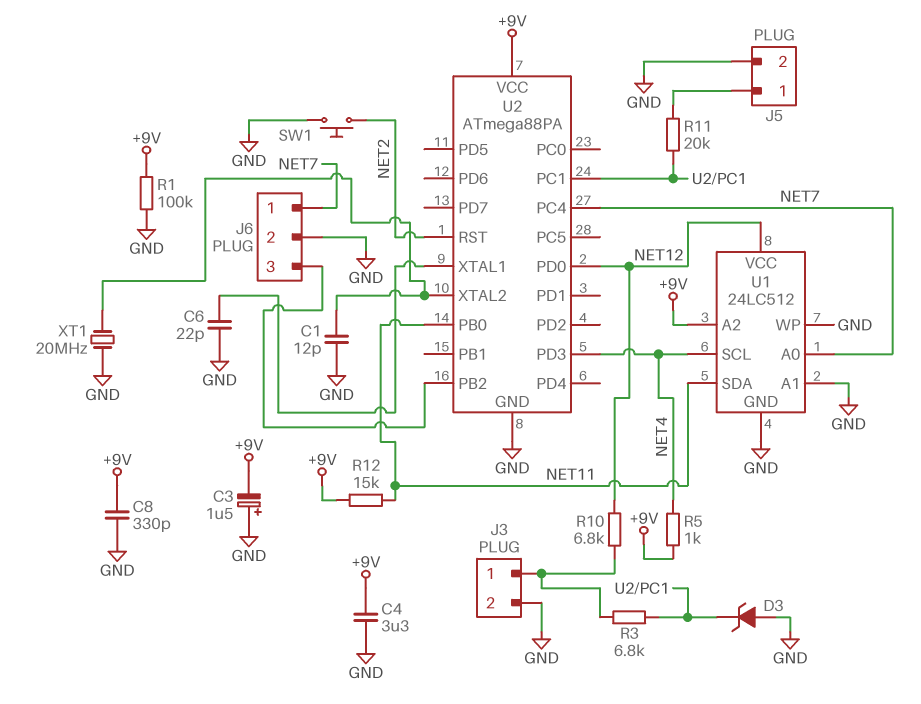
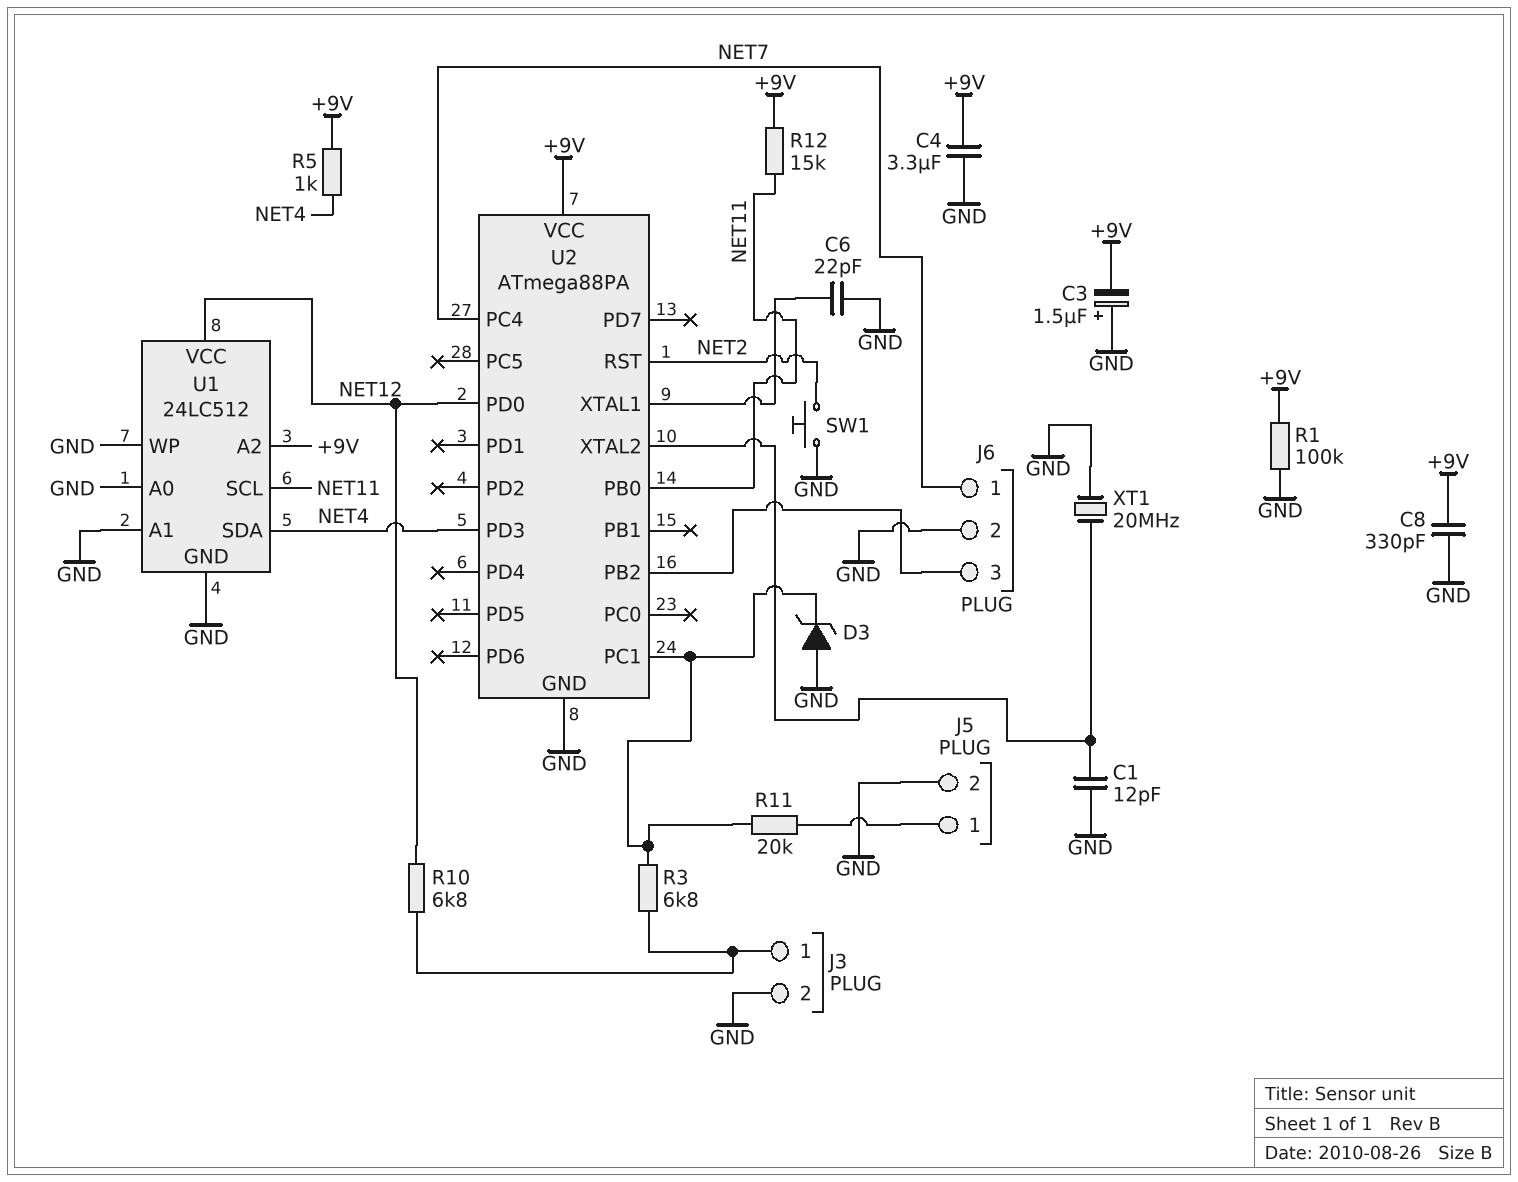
U1 pin A0: NET7 -> GND
U1 pin SCL: NET4 -> NET11
U1 pin SDA: NET11 -> NET4

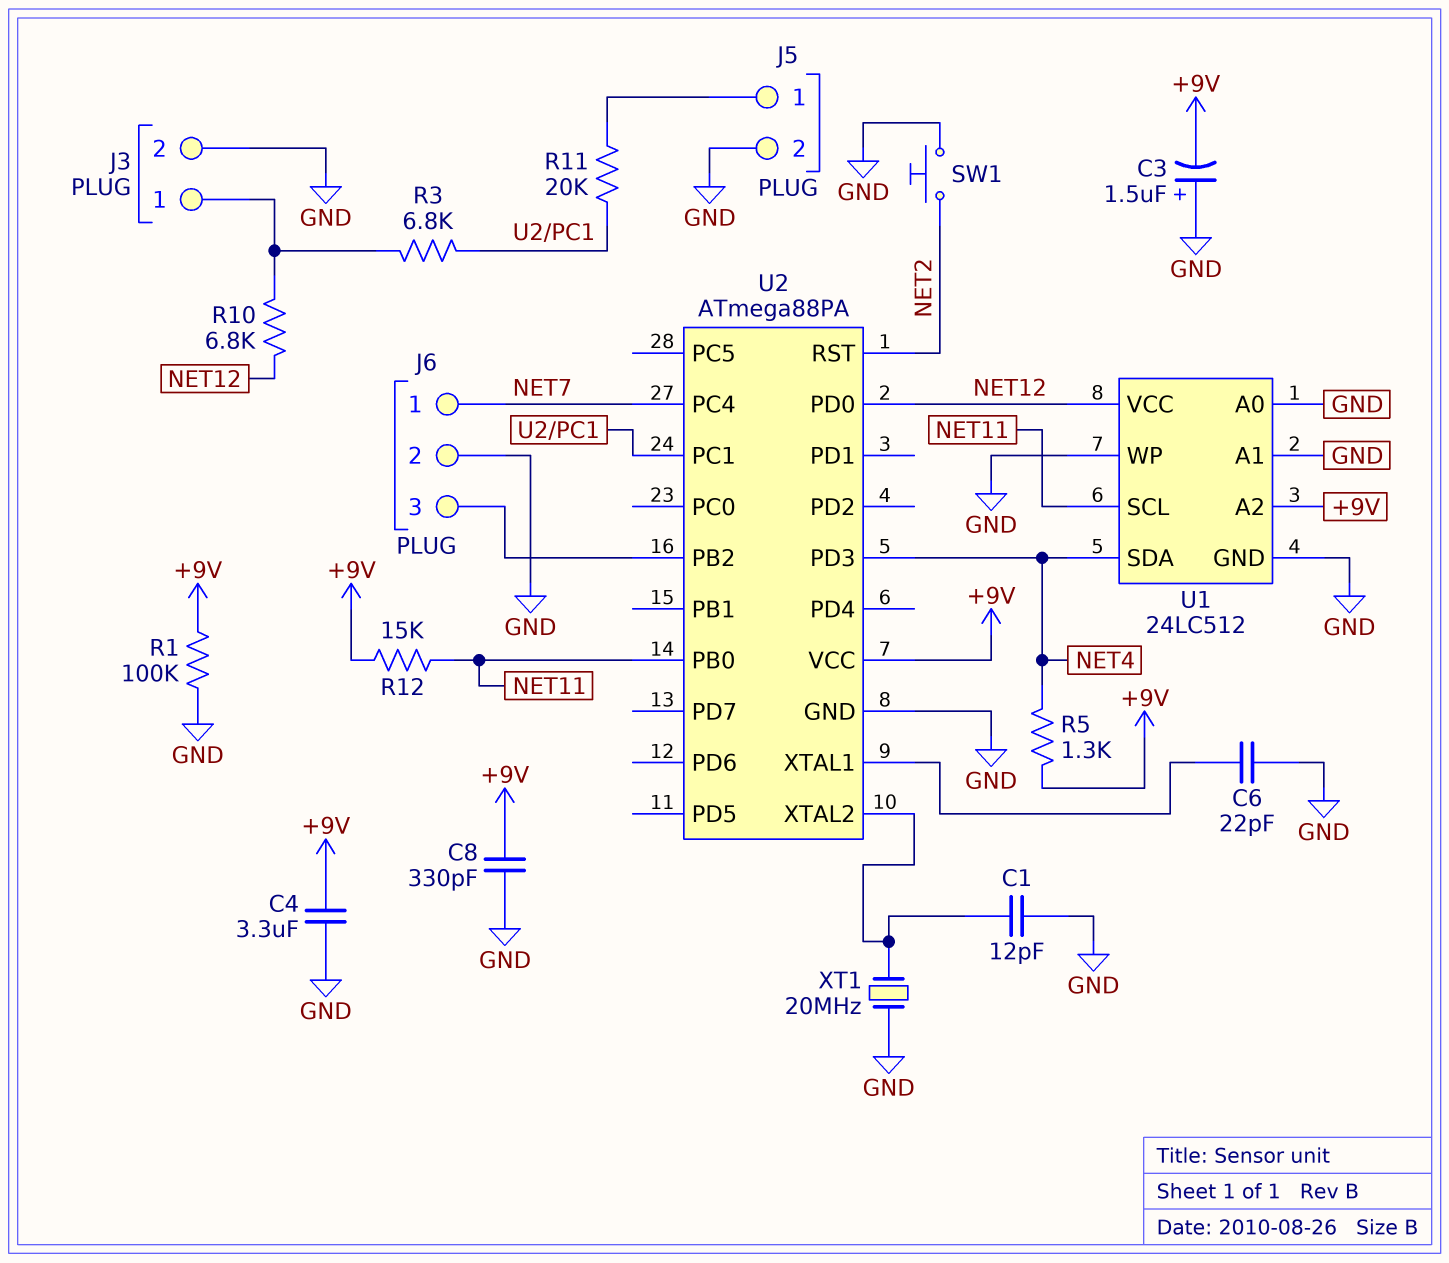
D3: zener (A GND, K U2/PC1) -> none
R5: 1k (+9V, NET4) -> 1.3k (+9V, NET4)

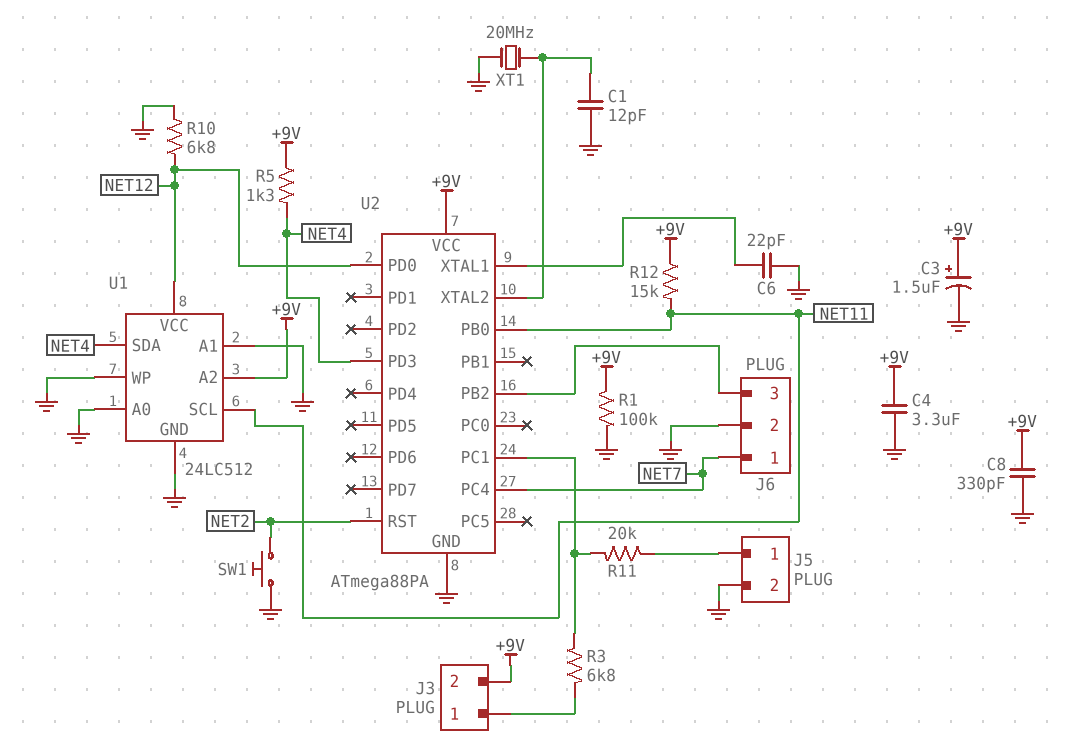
C3: 1.5uF (plus GND, minus +9V) -> 1.5uF (plus +9V, minus GND)
J3 pin 2: GND -> +9V
R10: 6.8k (J3/1, NET12) -> 6.8k (GND, NET12)

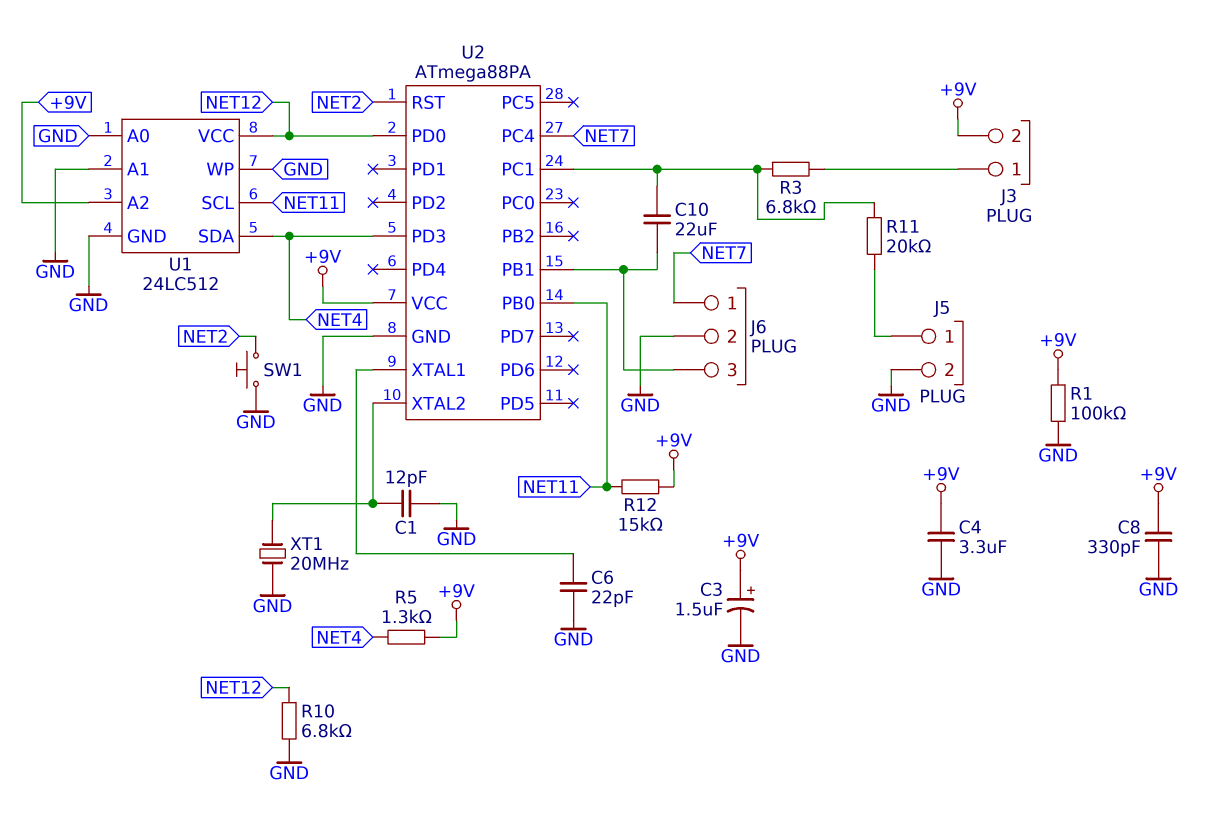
C10: none -> 22uF (J6/3, U2/PC1)
U2 pin PB1: none -> J6/3
U2 pin PB2: J6/3 -> none

